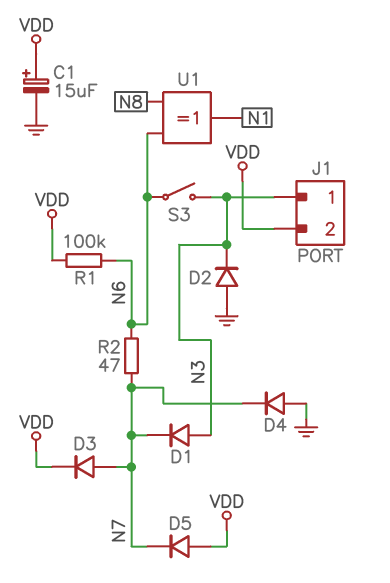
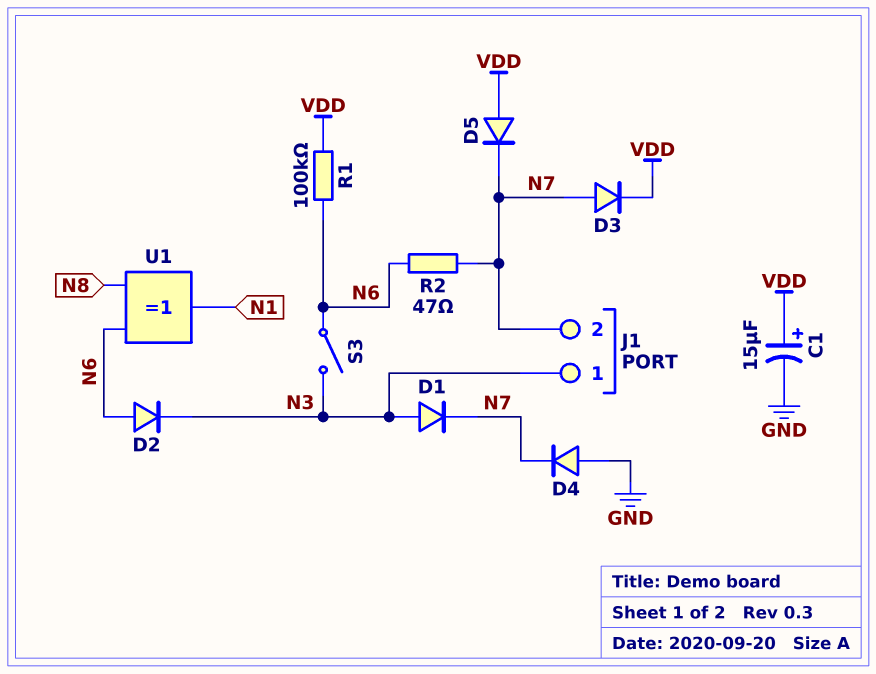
D2: diode (A GND, K N3) -> diode (A N6, K N3)
J1 pin 2: VDD -> N7

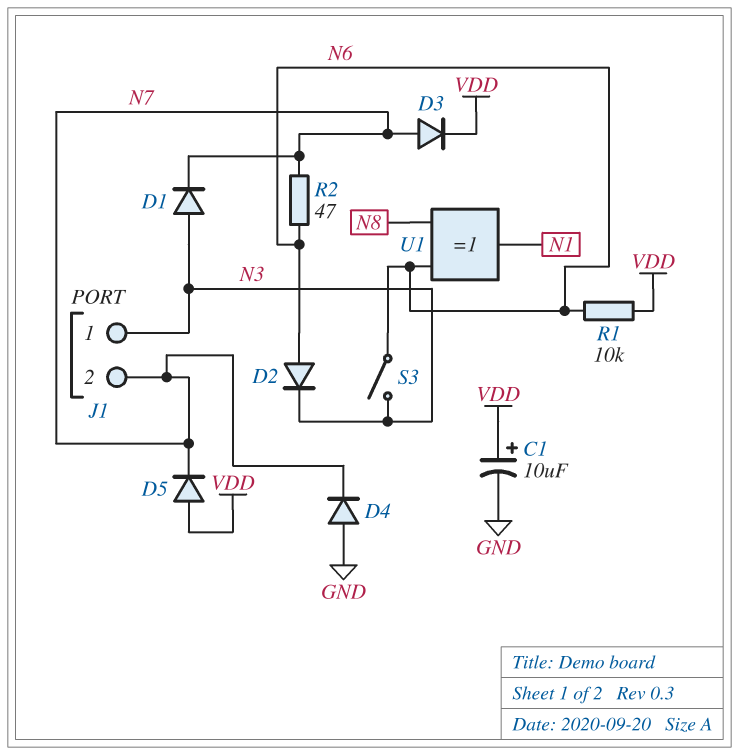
C1: 15uF (plus VDD, minus GND) -> 10uF (plus VDD, minus GND)
R1: 100k (N6, VDD) -> 10k (N6, VDD)

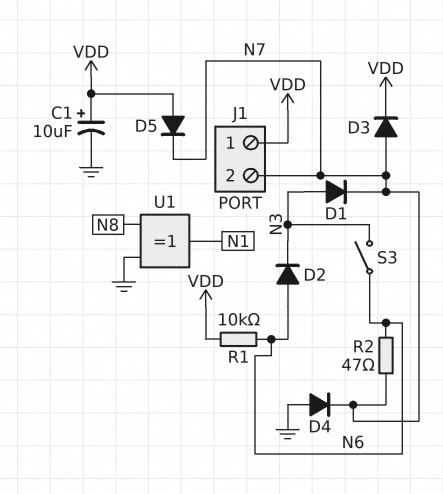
J1 pin 1: N3 -> VDD
U1: XOR (in N6, in N8, out N1) -> XOR (in GND, in N8, out N1)

